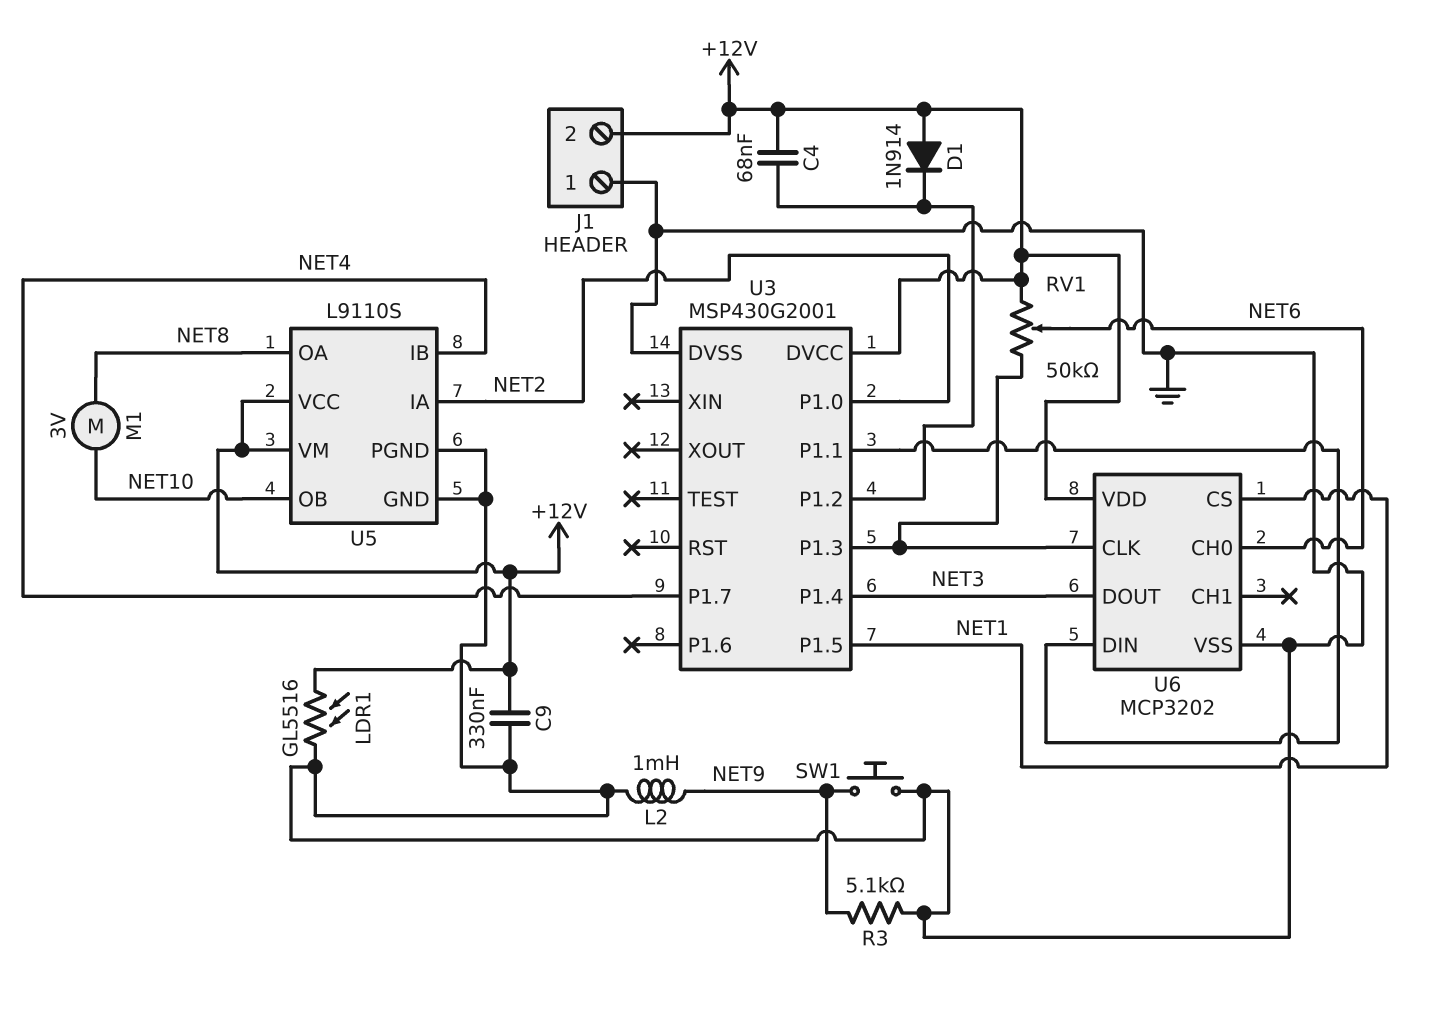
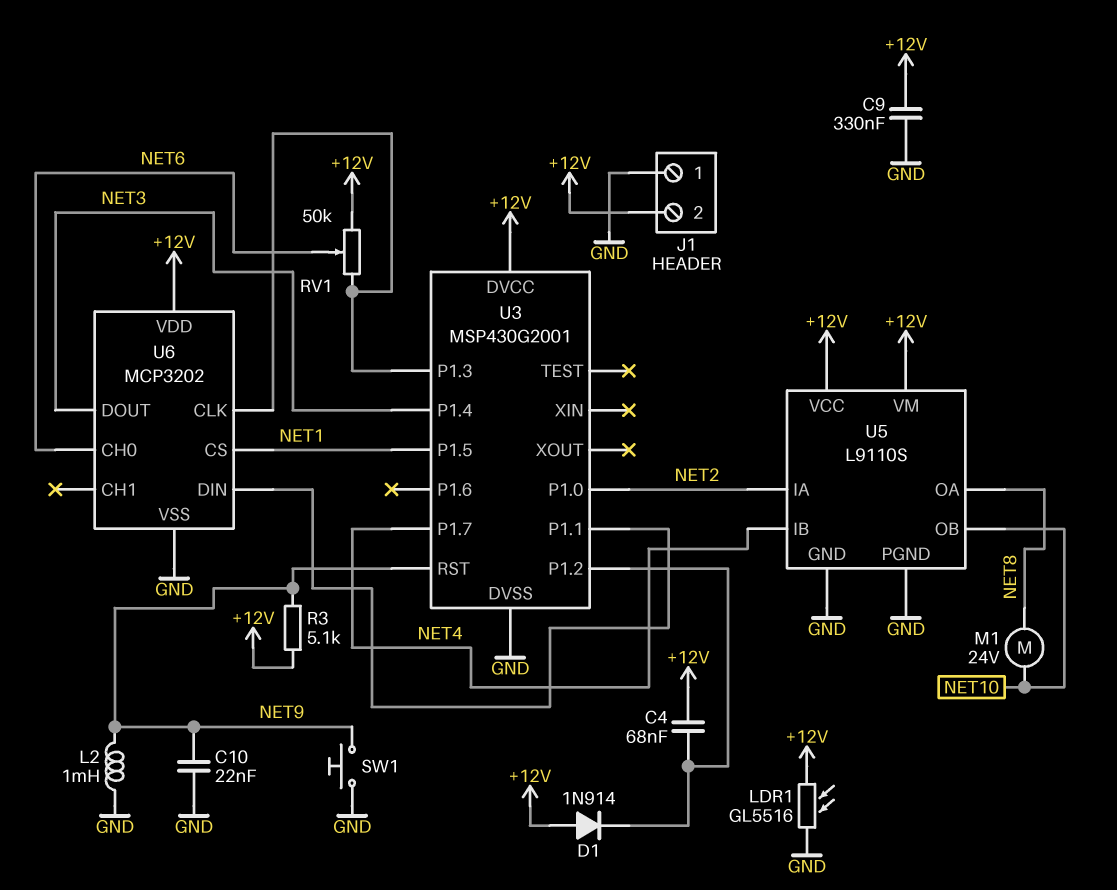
C10: none -> 22nF (GND, NET9)
M1: motor 3V (NET8, NET10) -> motor 24V (NET8, NET10)
R3: 5.1k (GND, NET9) -> 5.1k (+12V, NET9)
U3 pin RST: none -> NET9

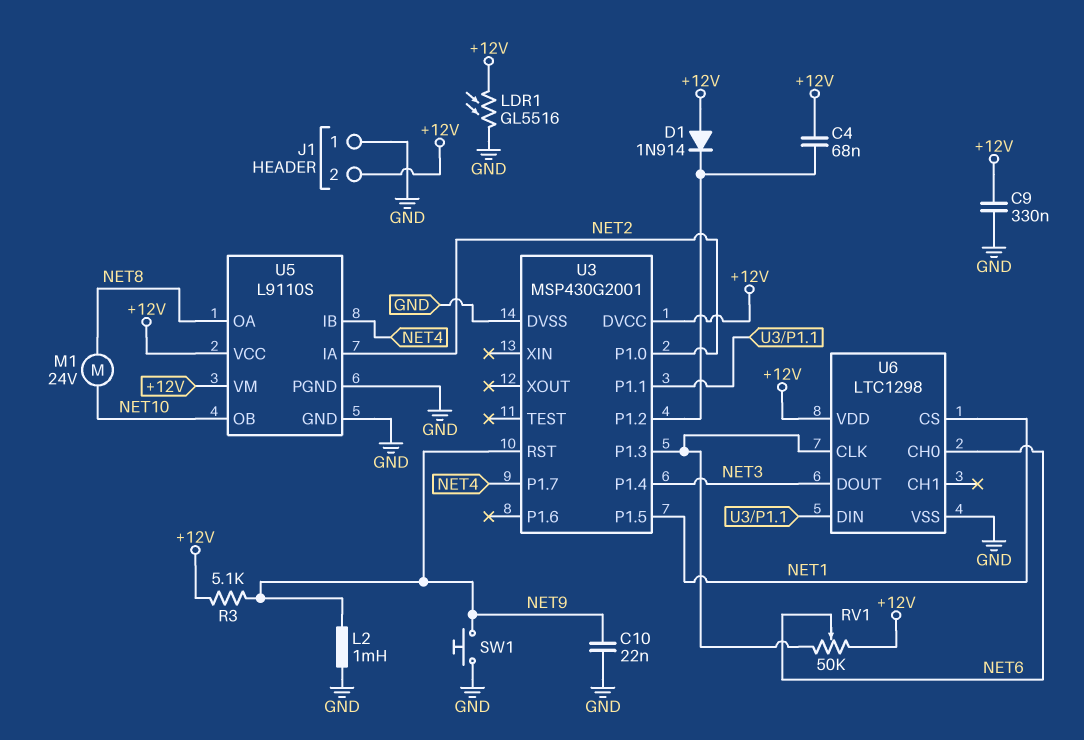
U6: MCP3202 -> LTC1298

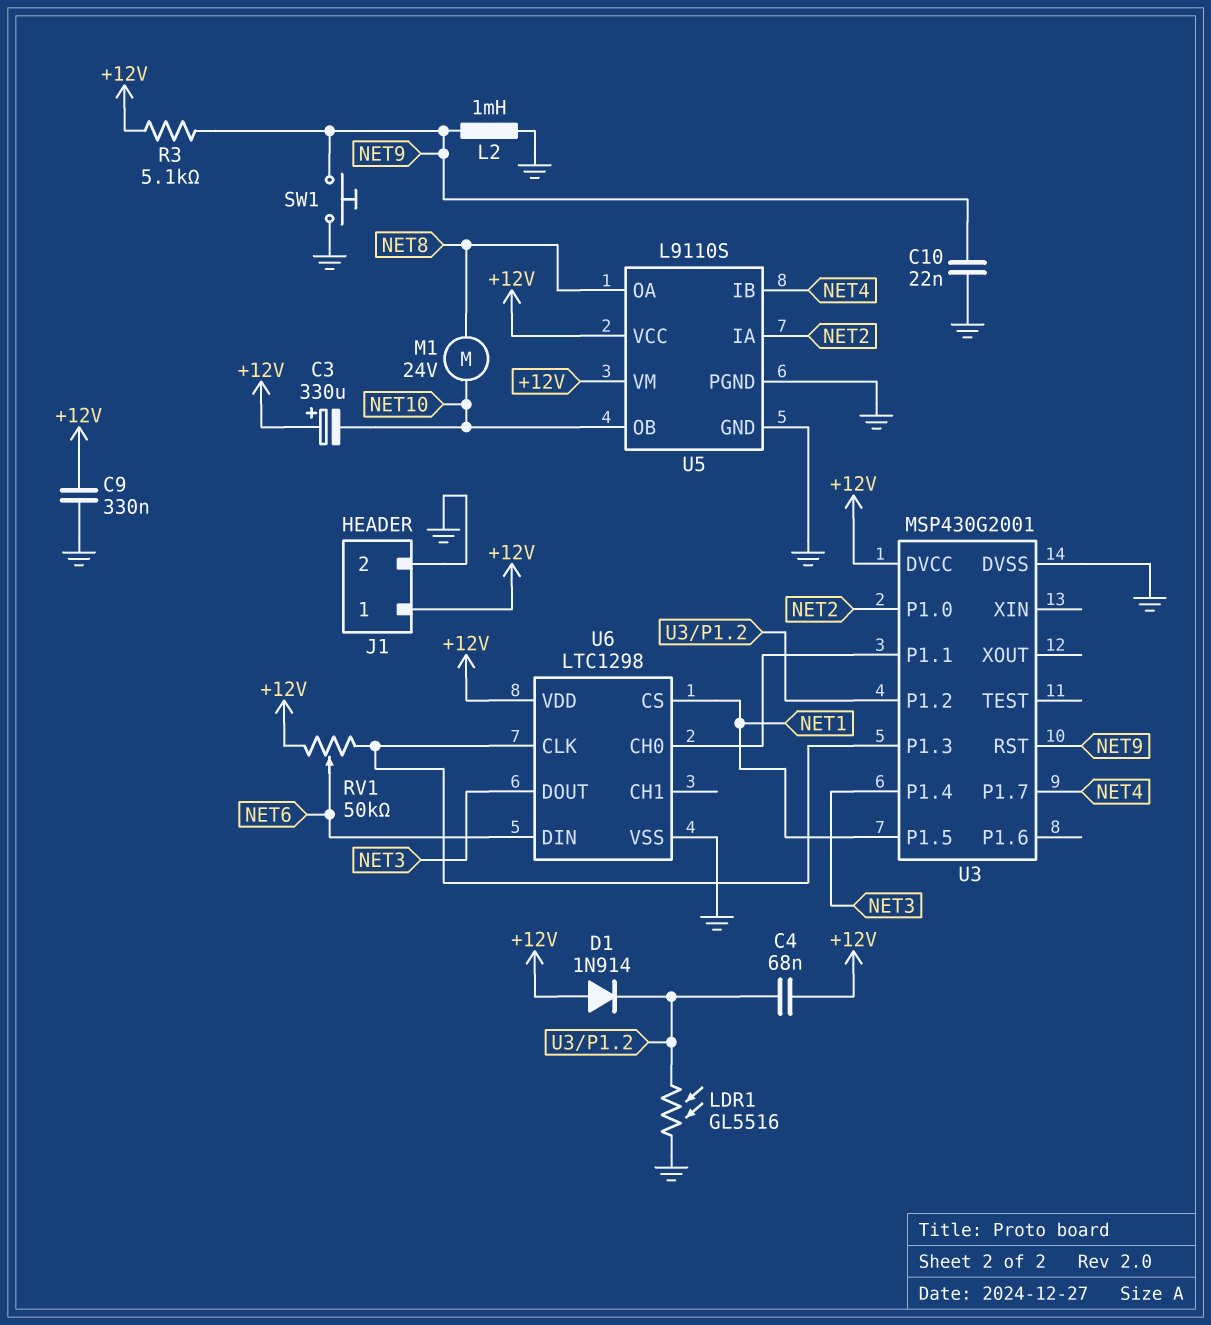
C3: none -> 330uF (plus +12V, minus NET10)
J1 pin 1: GND -> +12V
J1 pin 2: +12V -> GND
LDR1: GL5516 (+12V, GND) -> GL5516 (GND, U3/P1.2)
U6 pin CH0: NET6 -> U3/P1.1
U6 pin DIN: U3/P1.1 -> NET6

